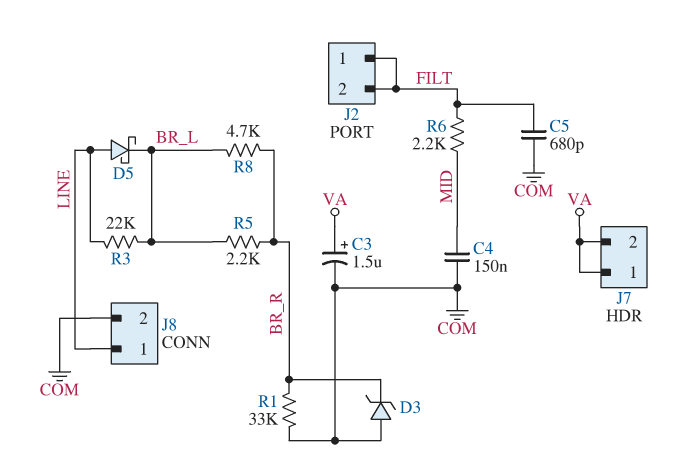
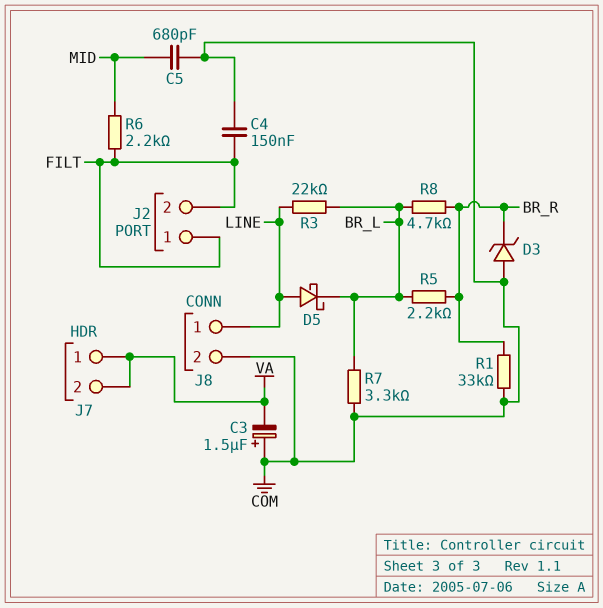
C3: 1.5uF (plus VA, minus COM) -> 1.5uF (plus COM, minus VA)
C4: 150nF (COM, MID) -> 150nF (COM, FILT)
C5: 680pF (COM, FILT) -> 680pF (COM, MID)
R7: none -> 3.3k (BR_L, COM)

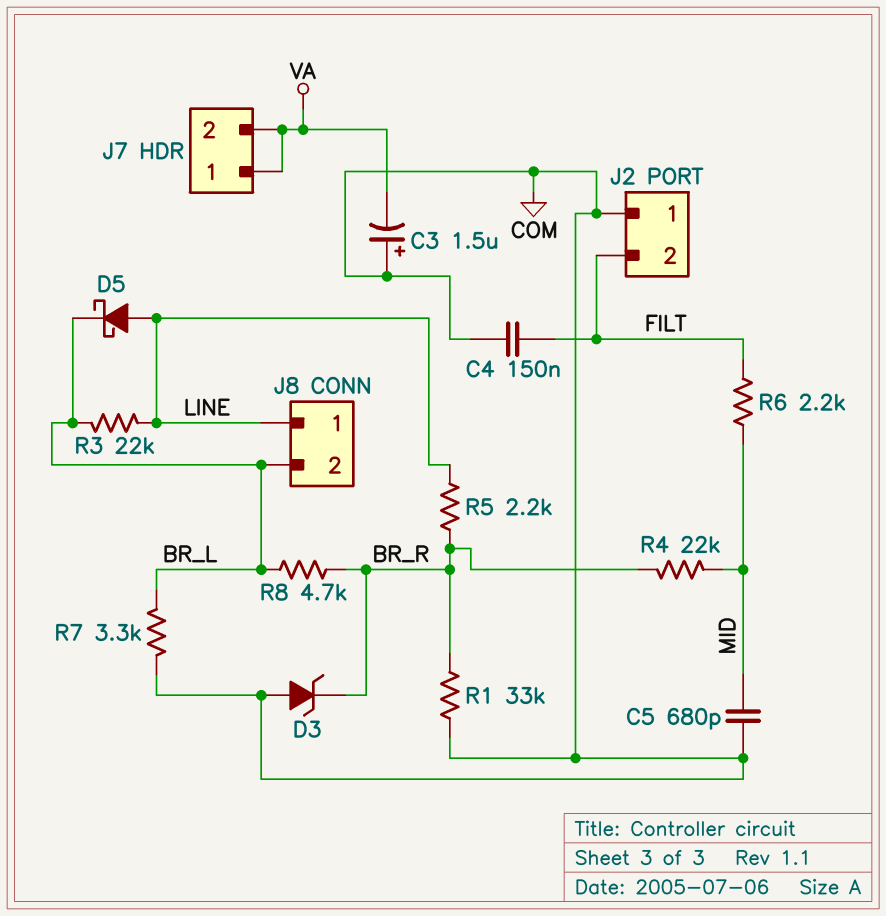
J2 pin 1: FILT -> COM
J8 pin 2: COM -> BR_L
R4: none -> 22k (BR_R, MID)
R5: 2.2k (BR_L, BR_R) -> 2.2k (BR_R, LINE)

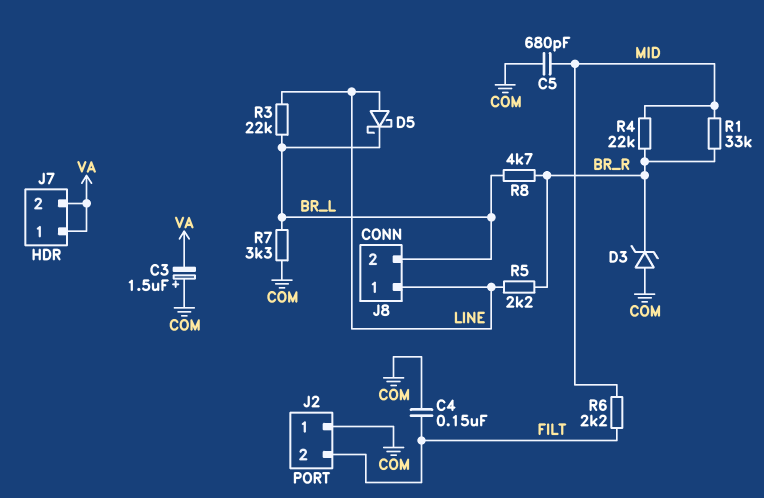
R1: 33k (BR_R, COM) -> 33k (BR_R, MID)

